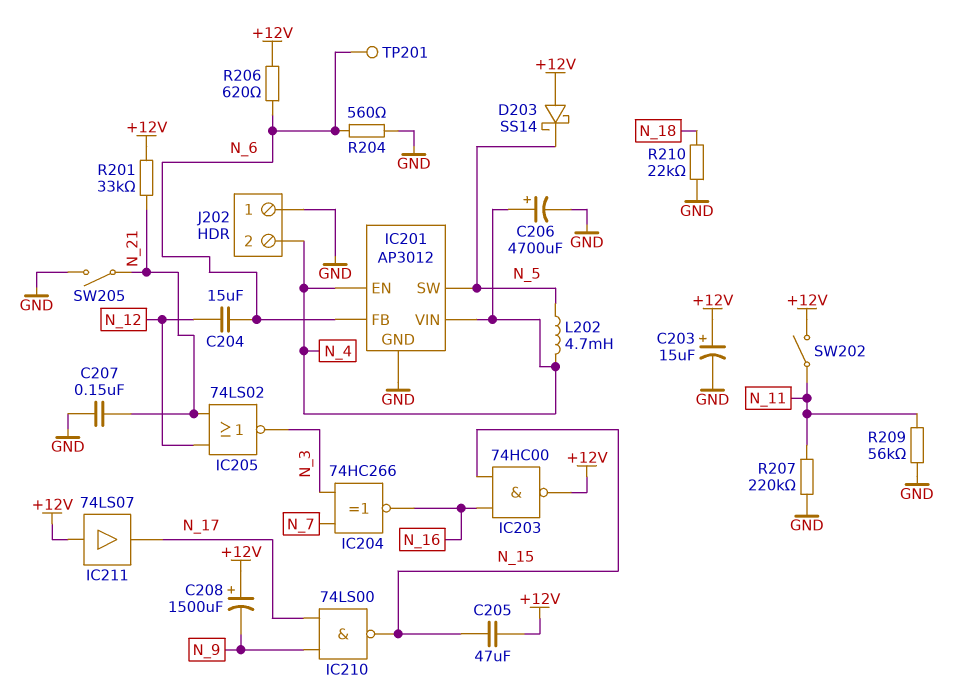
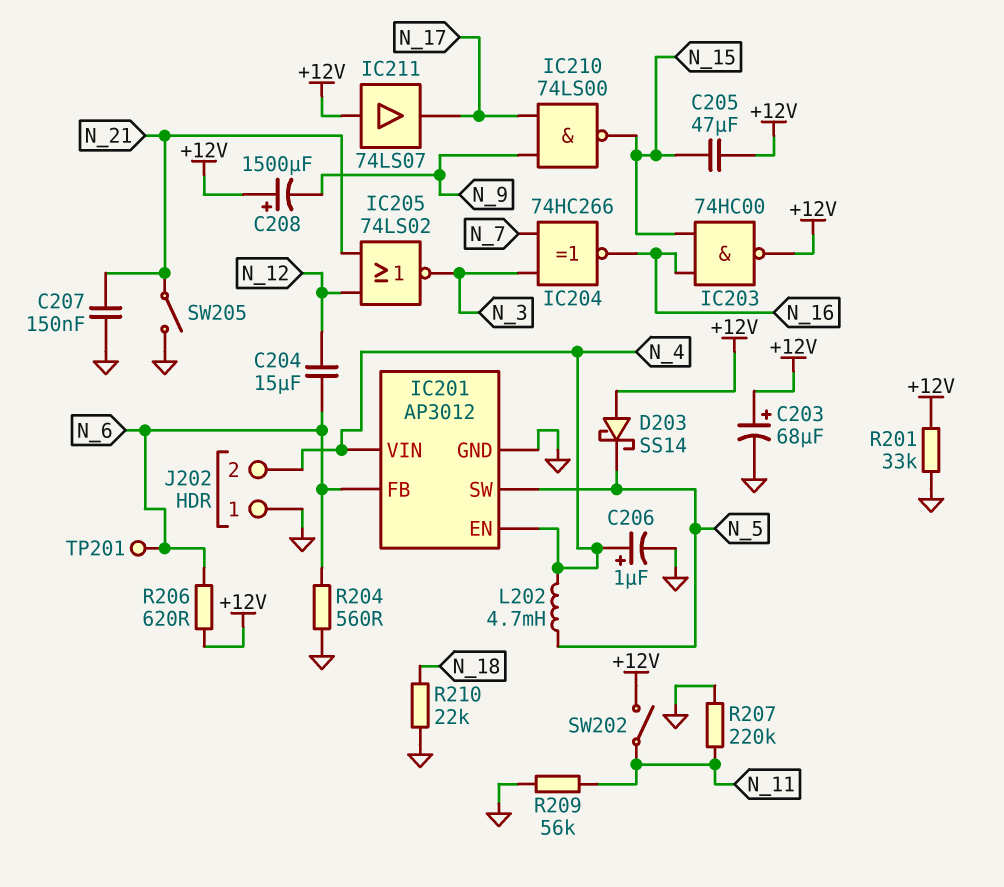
C203: 15uF (plus +12V, minus GND) -> 68uF (plus +12V, minus GND)
C206: 4700uF (plus N_4, minus GND) -> 1uF (plus N_4, minus GND)
R201: 33k (+12V, N_21) -> 33k (+12V, GND)

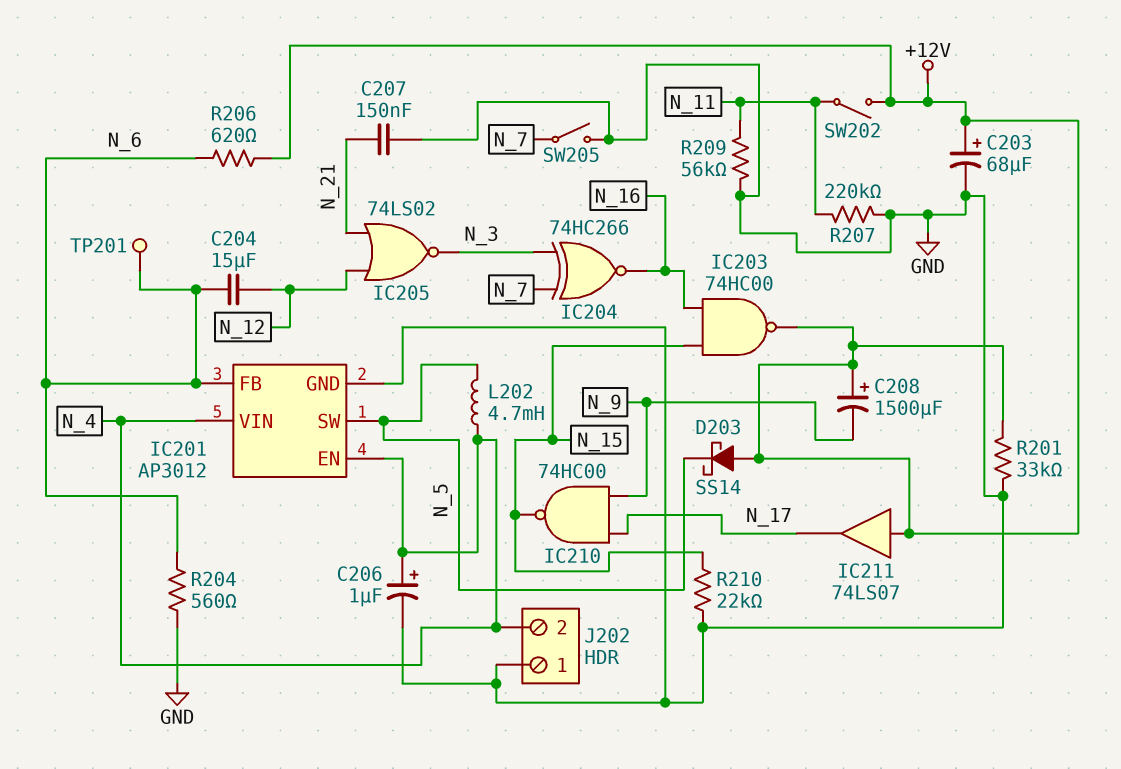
C205: 47uF (+12V, N_15) -> none
IC210: NAND 74LS00 (in N_9, in N_17, out N_15) -> NAND 74HC00 (in N_9, in N_17, out N_15)
R210: 22k (GND, N_18) -> 22k (GND, N_15)
SW205: switch (GND, N_21) -> switch (GND, N_7)

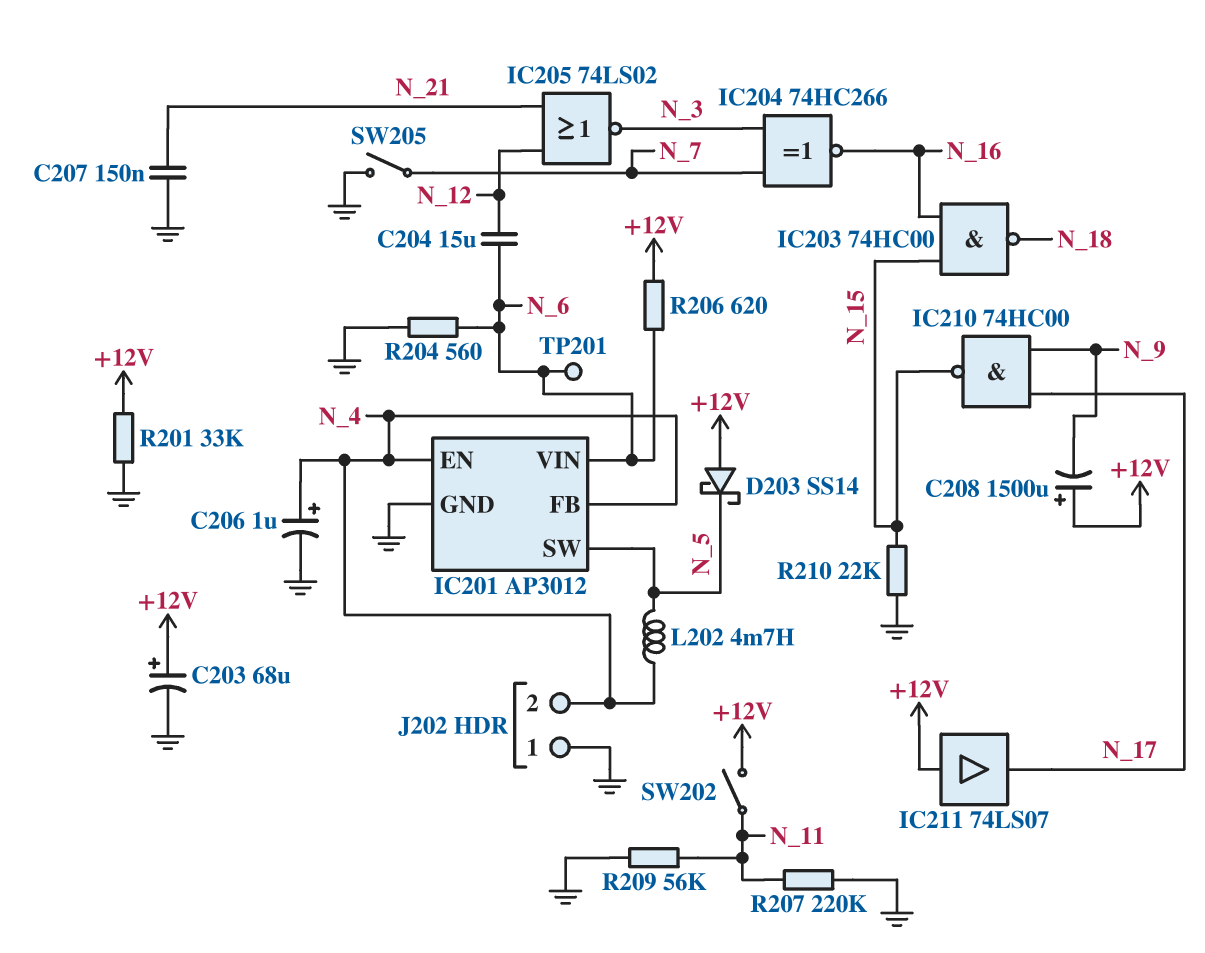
IC201 pin FB: N_6 -> N_4
IC201 pin VIN: N_4 -> N_6
IC203: NAND 74HC00 (in N_15, in N_16, out +12V) -> NAND 74HC00 (in N_15, in N_16, out N_18)

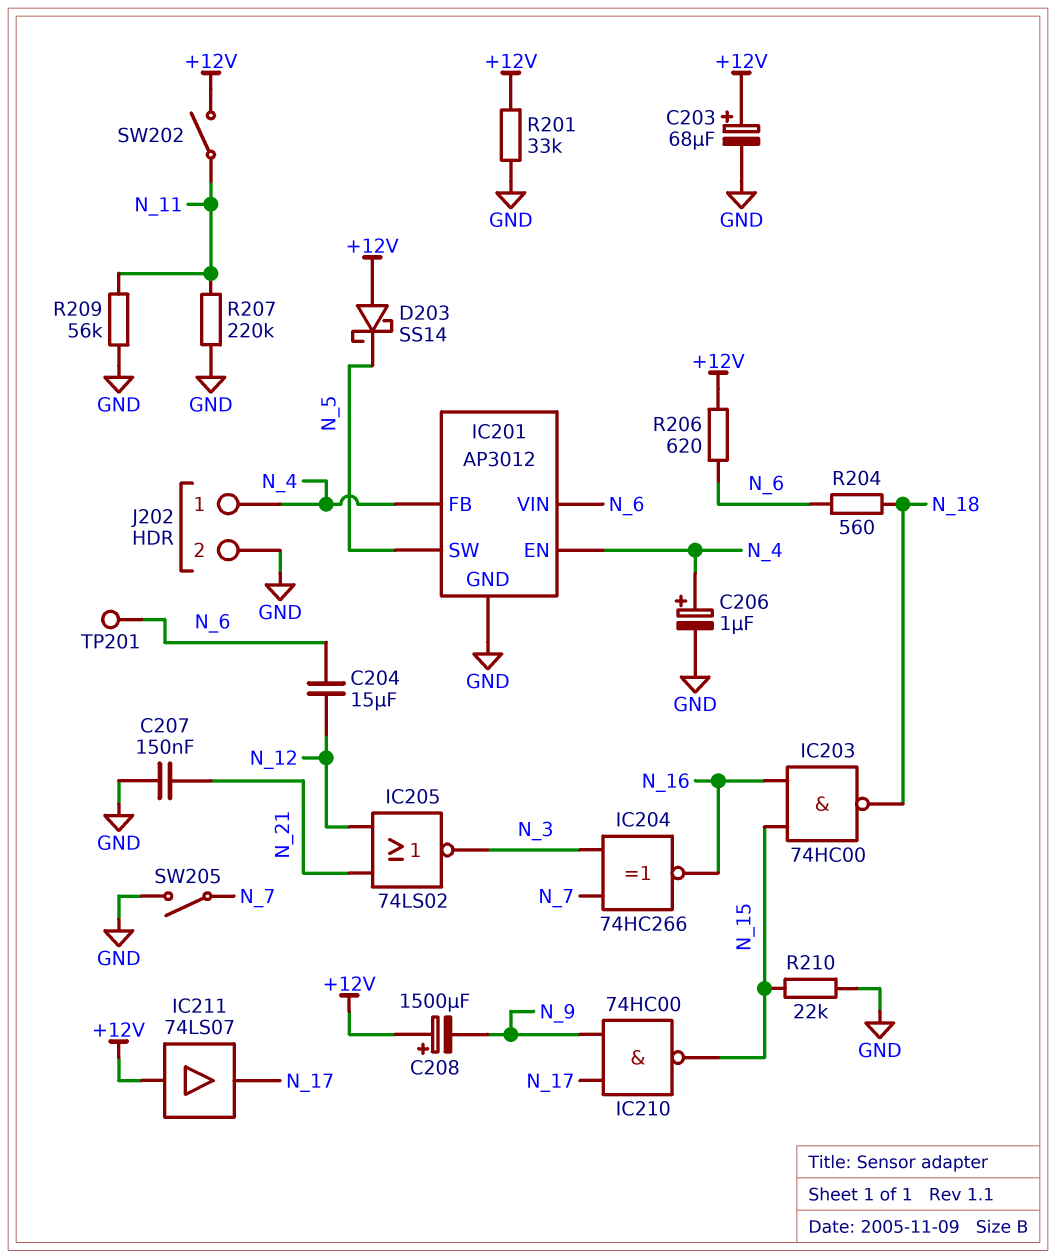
J202 pin 1: GND -> N_4
J202 pin 2: N_4 -> GND
L202: 4.7mH (N_4, N_5) -> none
R204: 560 (GND, N_6) -> 560 (N_6, N_18)

